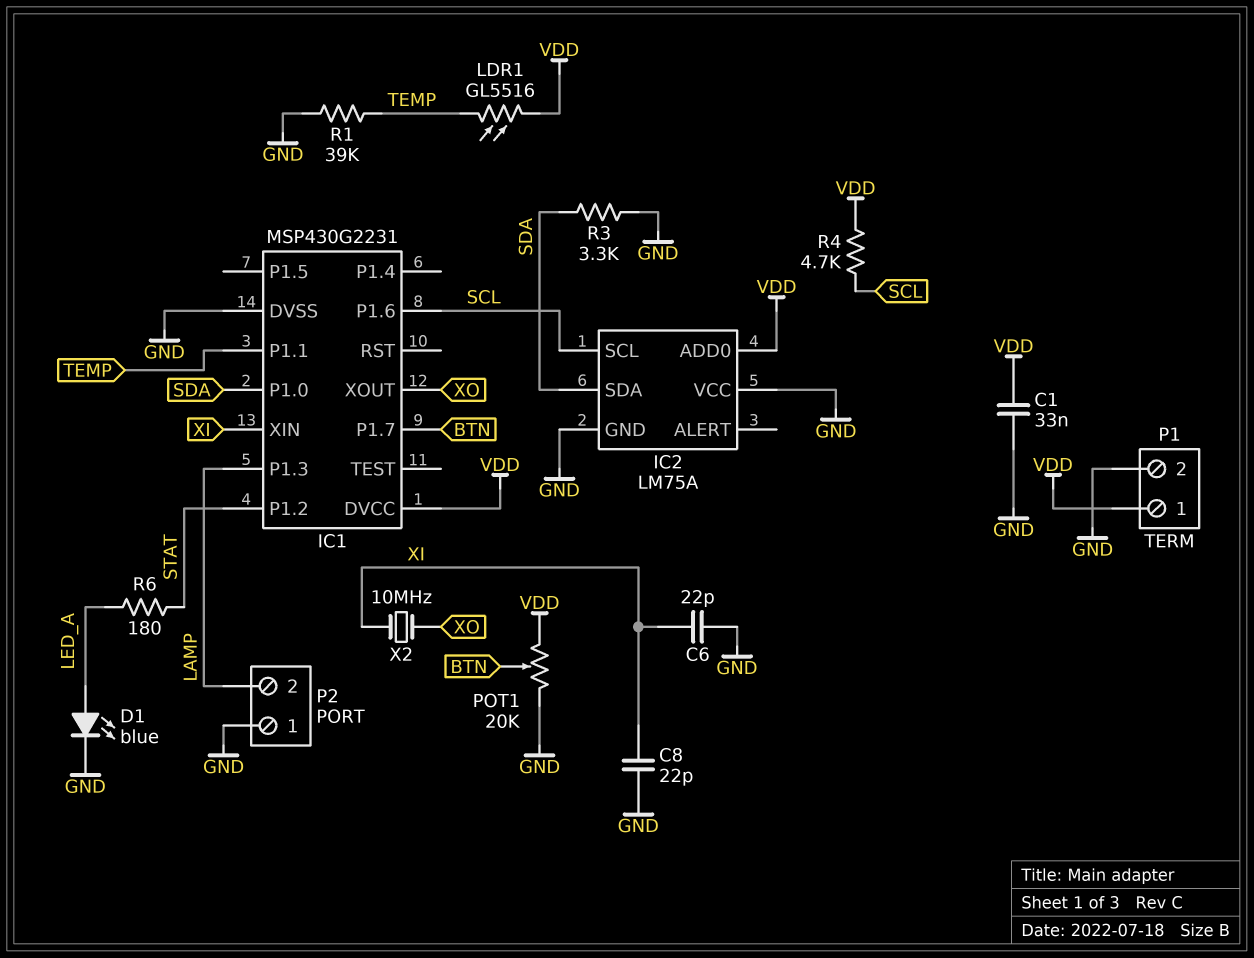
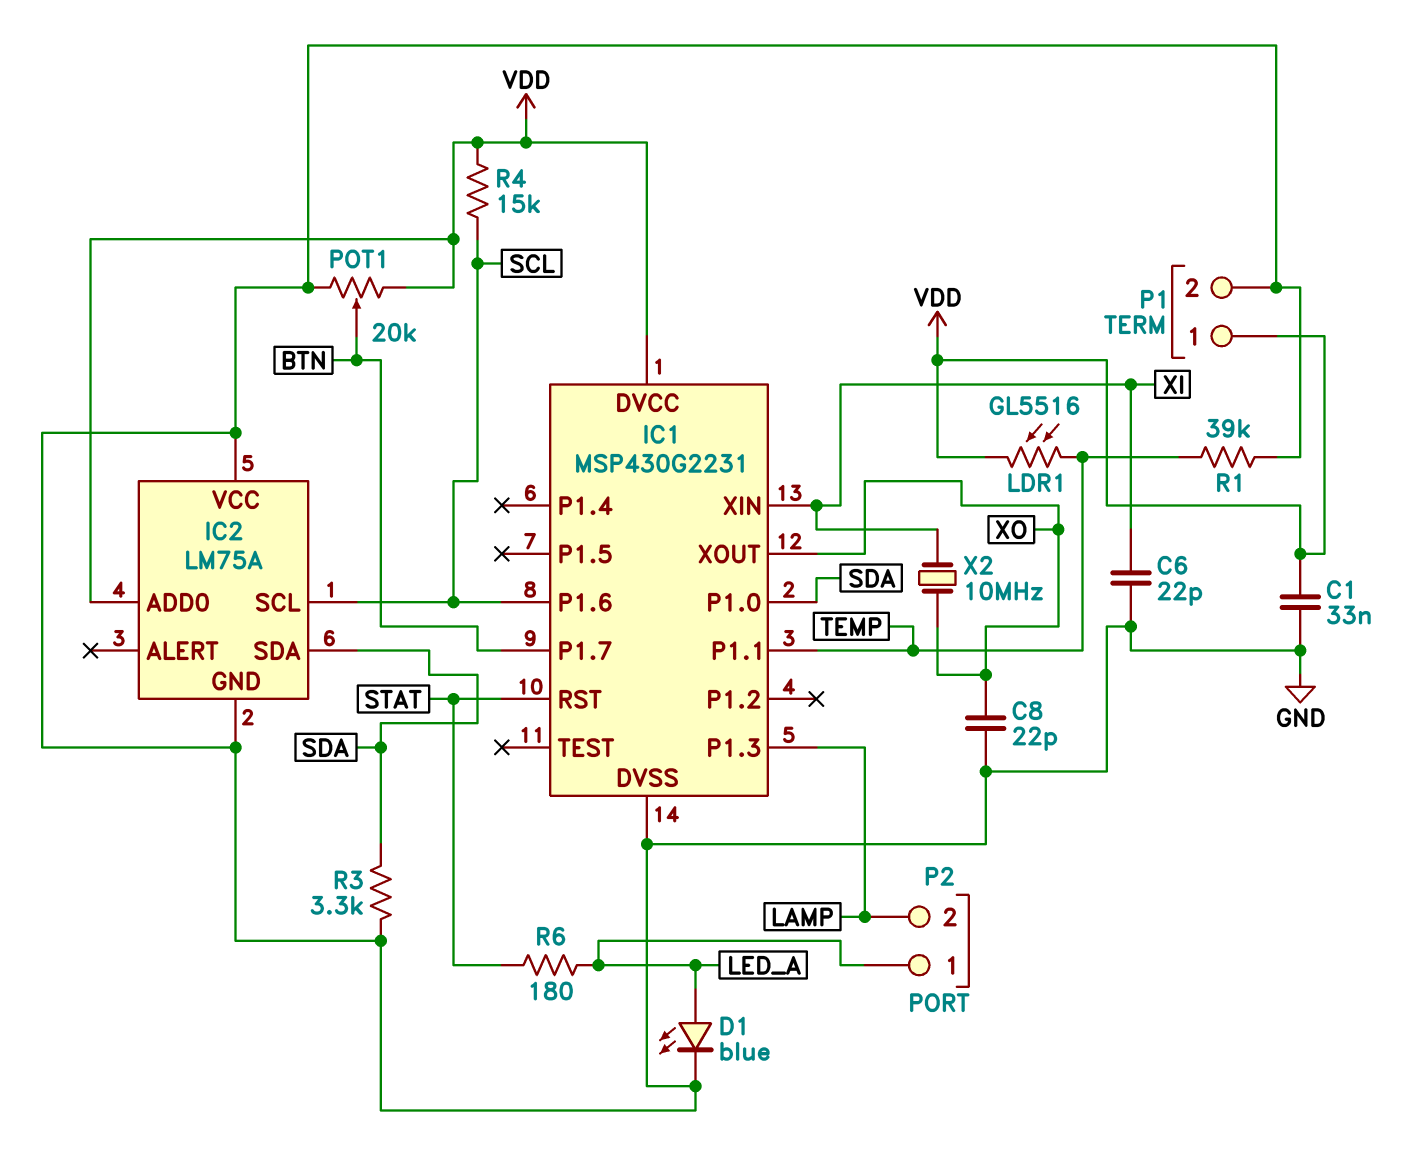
C8: 22pF (GND, XI) -> 22pF (GND, XO)
IC1 pin P1.2: STAT -> none
IC1 pin RST: none -> STAT
P2 pin 1: GND -> LED_A
R4: 4.7k (SCL, VDD) -> 15k (SCL, VDD)

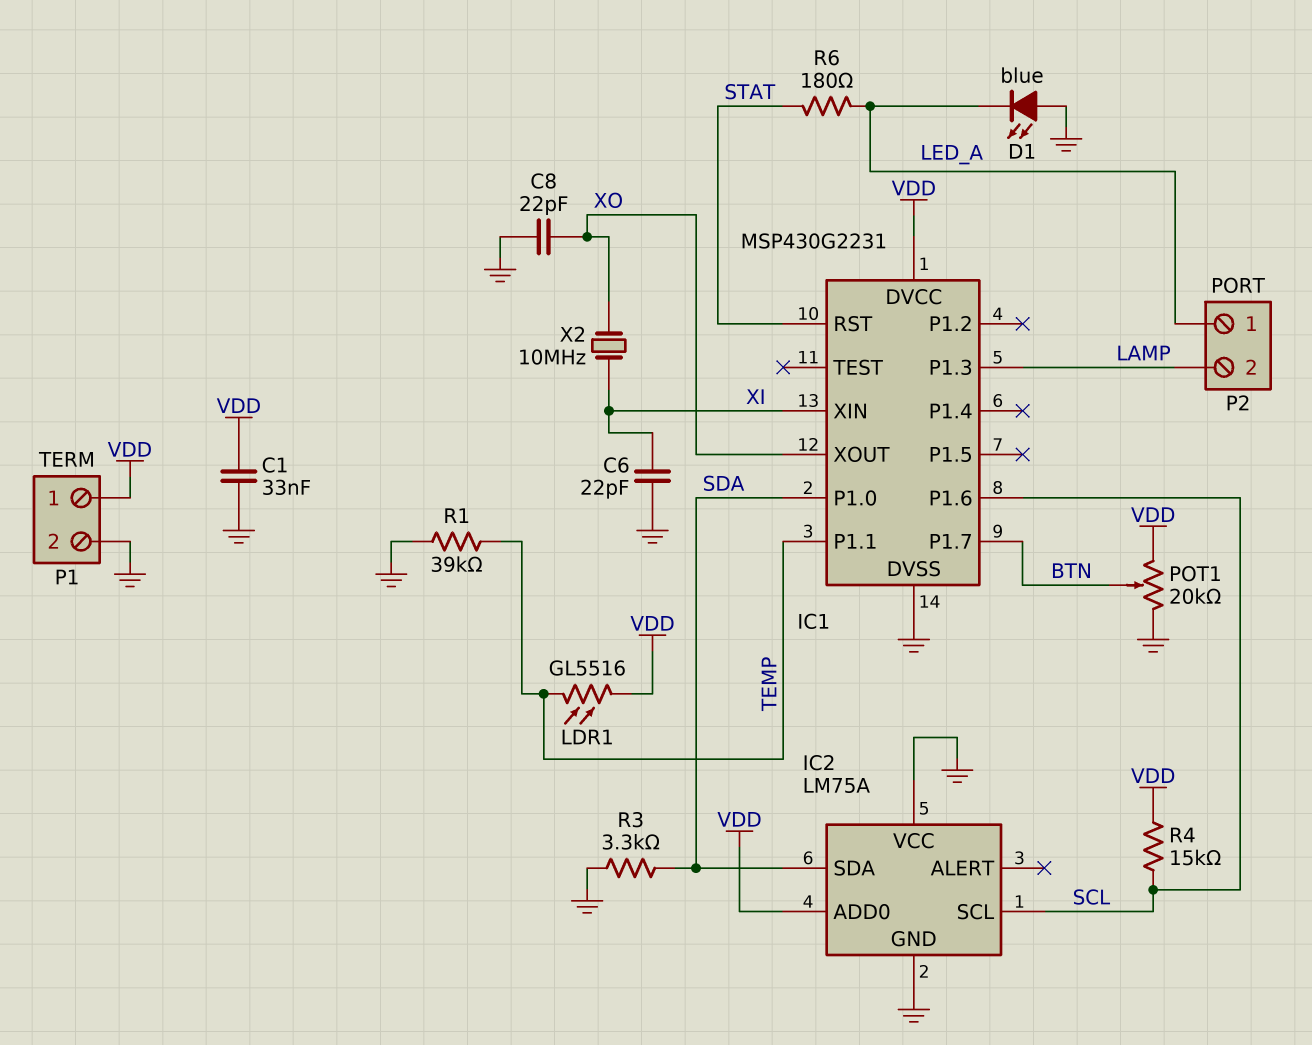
D1: LED blue (A LED_A, K GND) -> LED blue (A GND, K LED_A)

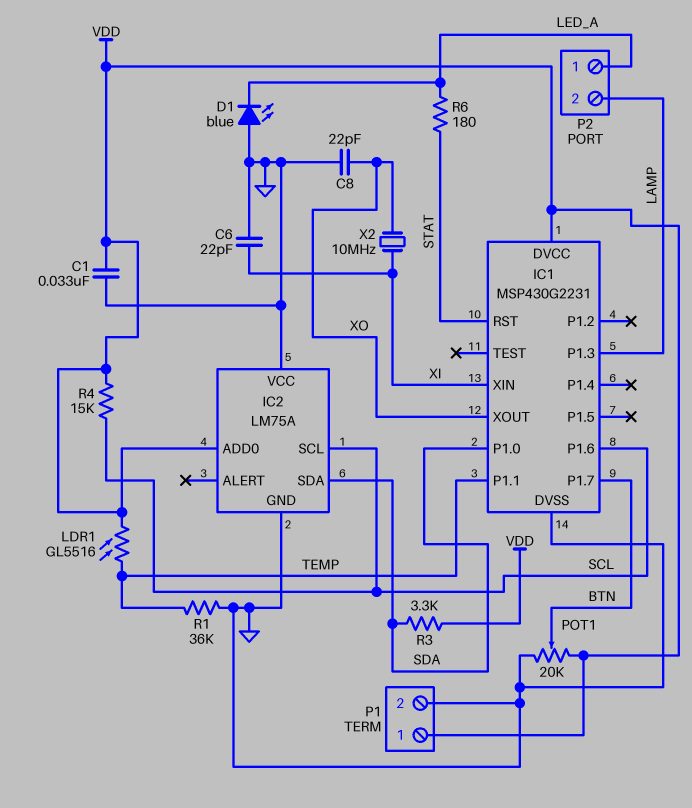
R1: 39k (GND, TEMP) -> 36k (GND, TEMP)
R3: 3.3k (GND, SDA) -> 3.3k (SDA, VDD)

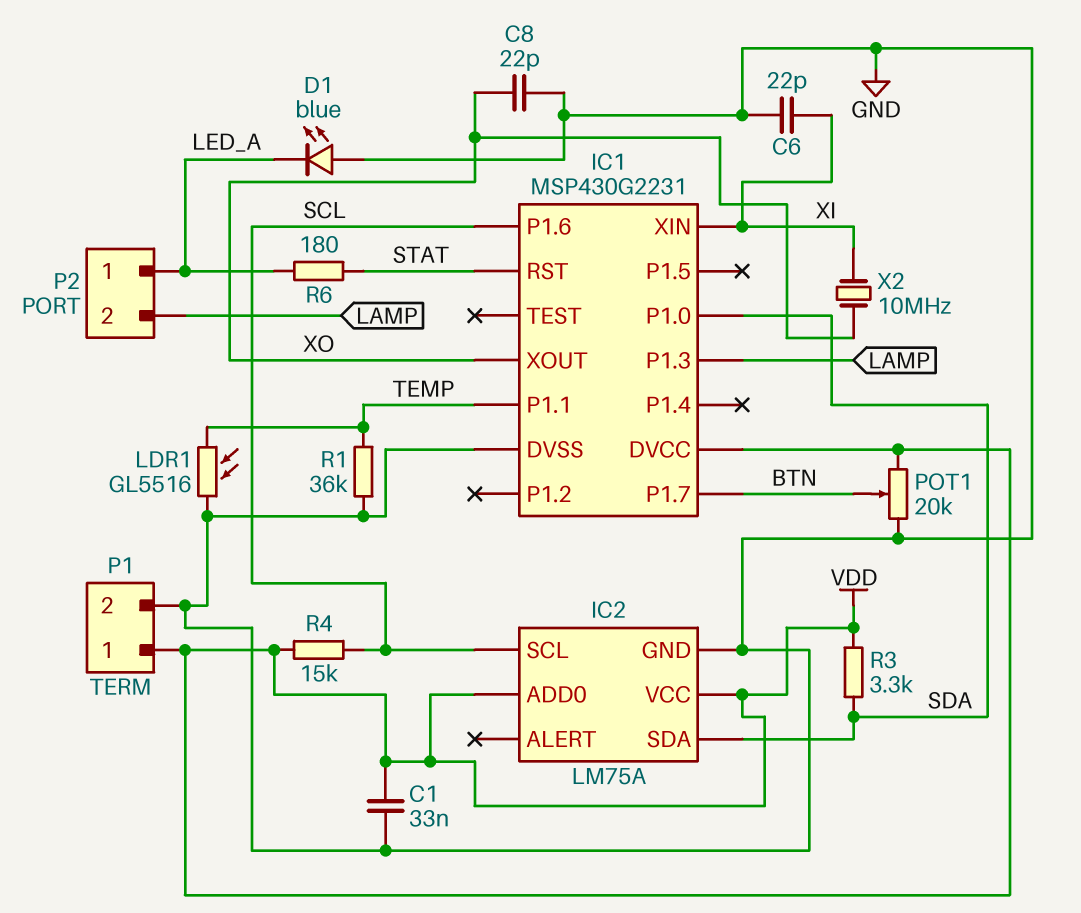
IC2 pin VCC: GND -> VDD
LDR1: GL5516 (TEMP, VDD) -> GL5516 (GND, TEMP)

